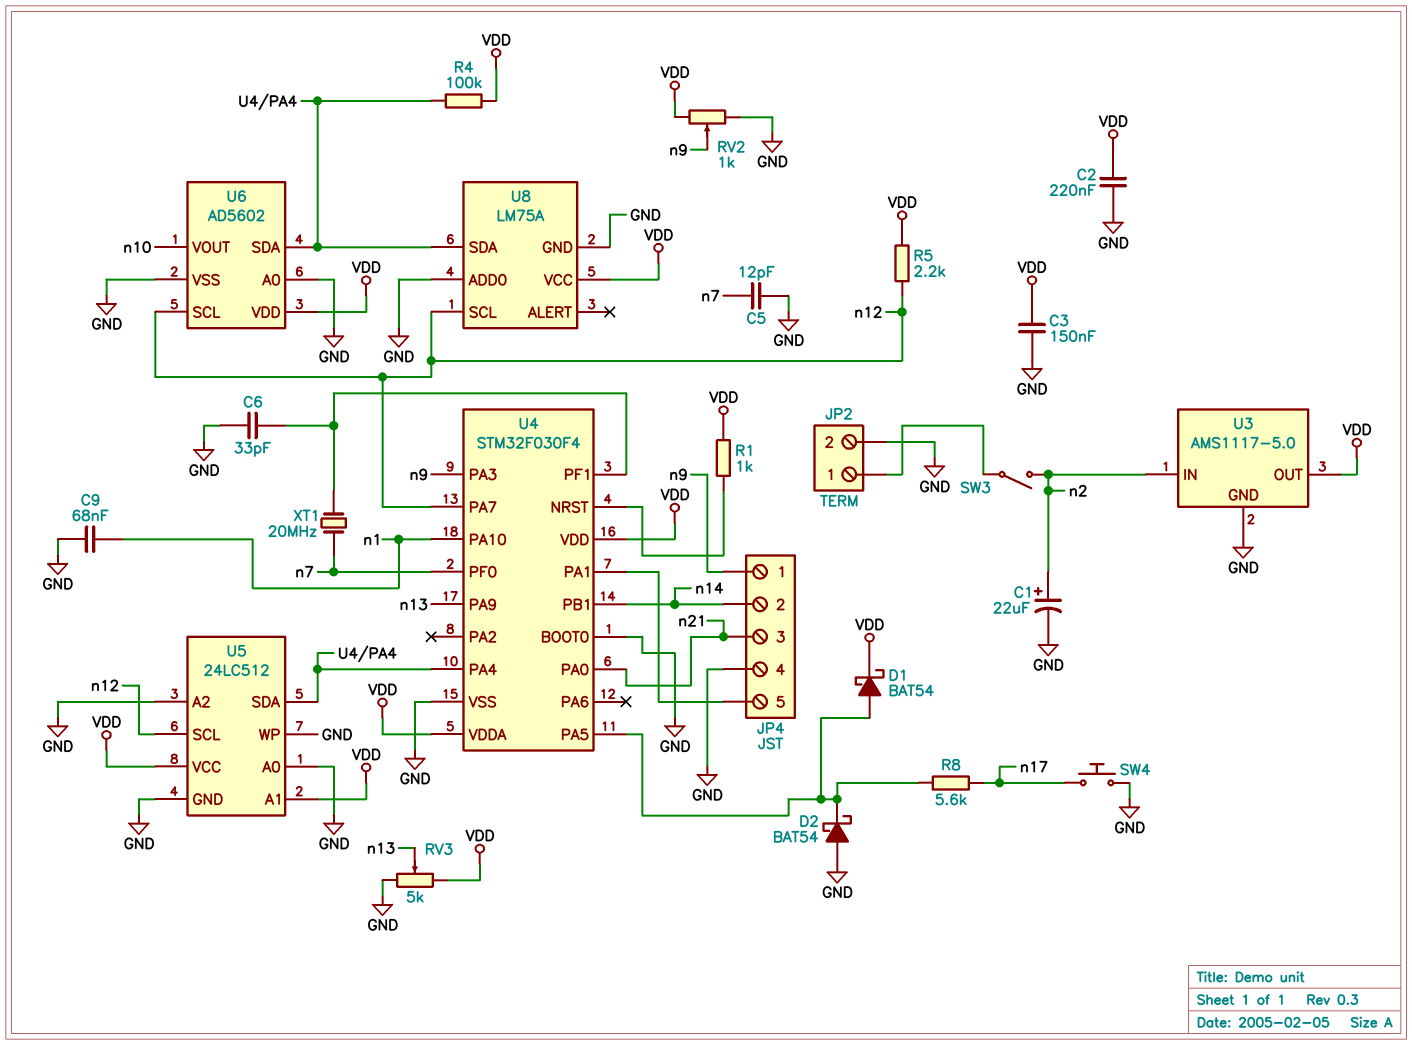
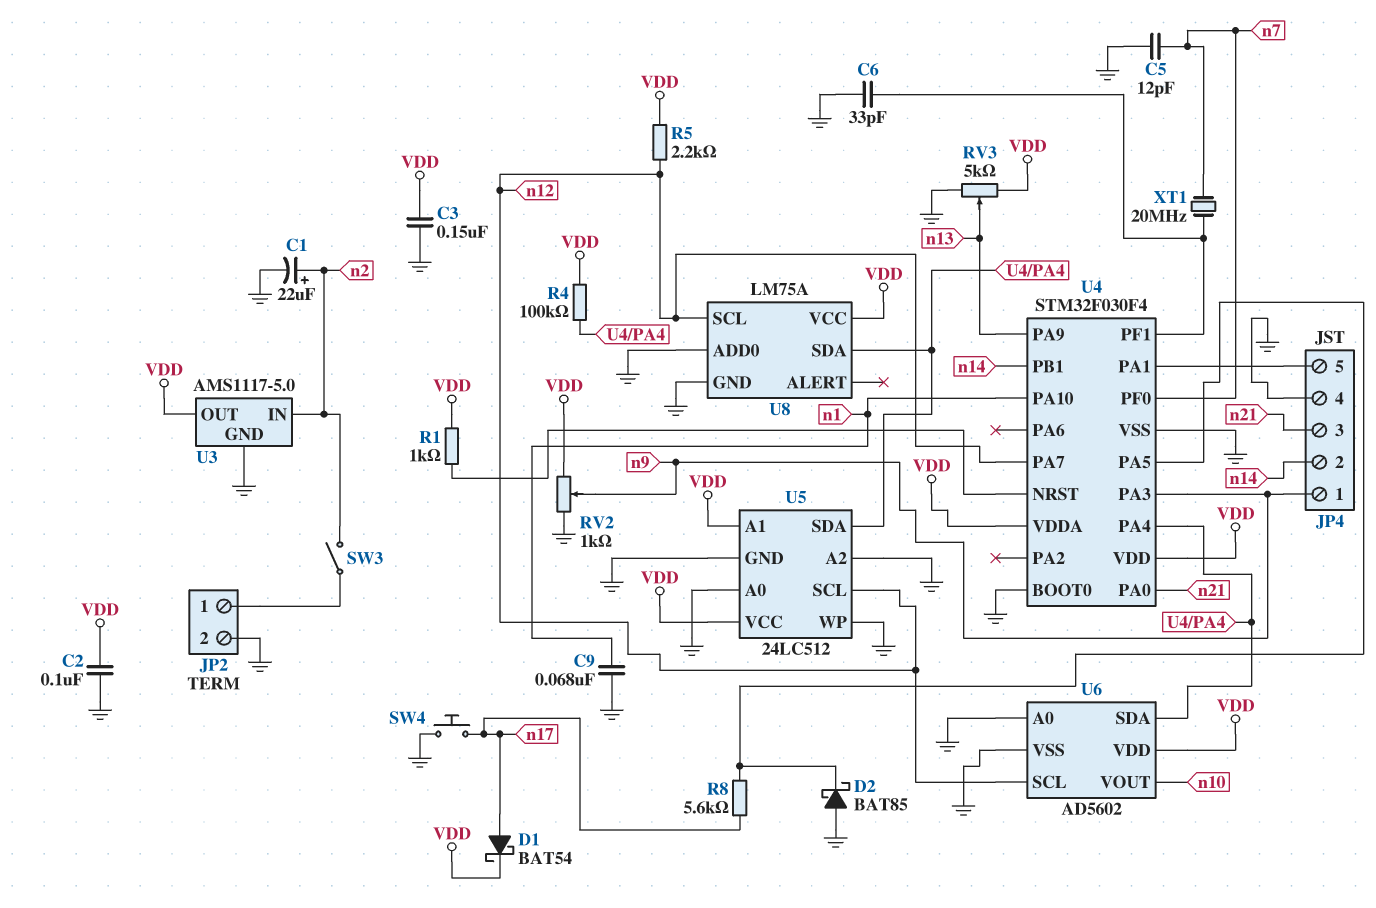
C2: 220nF (GND, VDD) -> 100nF (GND, VDD)
D1: schottky BAT54 (A U4/PA5, K VDD) -> schottky BAT54 (A n17, K VDD)
D2: schottky BAT54 (A GND, K U4/PA5) -> schottky BAT85 (A GND, K U4/PA5)

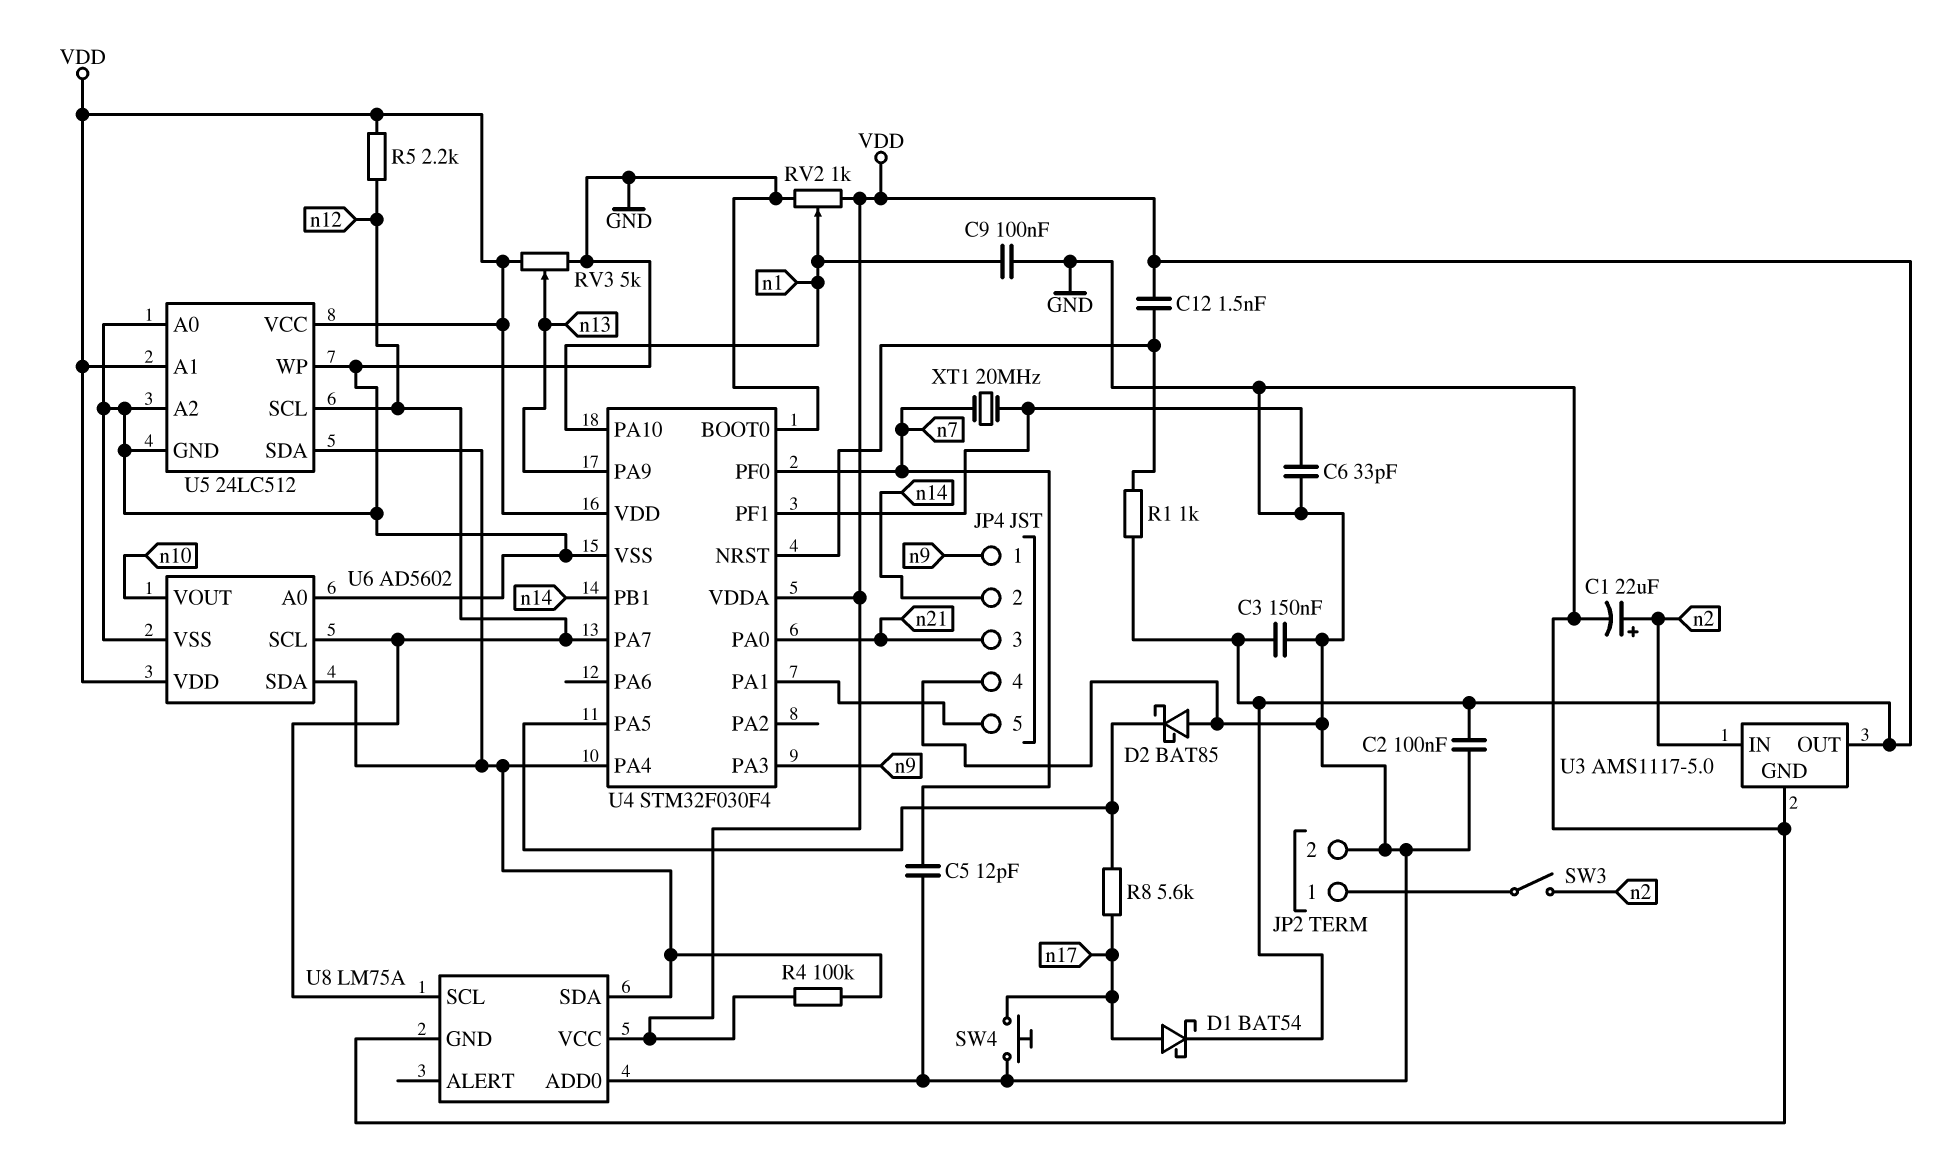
C9: 68nF (GND, n1) -> 100nF (GND, n1)
C12: none -> 1.5nF (U4/NRST, VDD)
RV2: 1k (GND, VDD, wiper n9) -> 1k (GND, VDD, wiper n1)

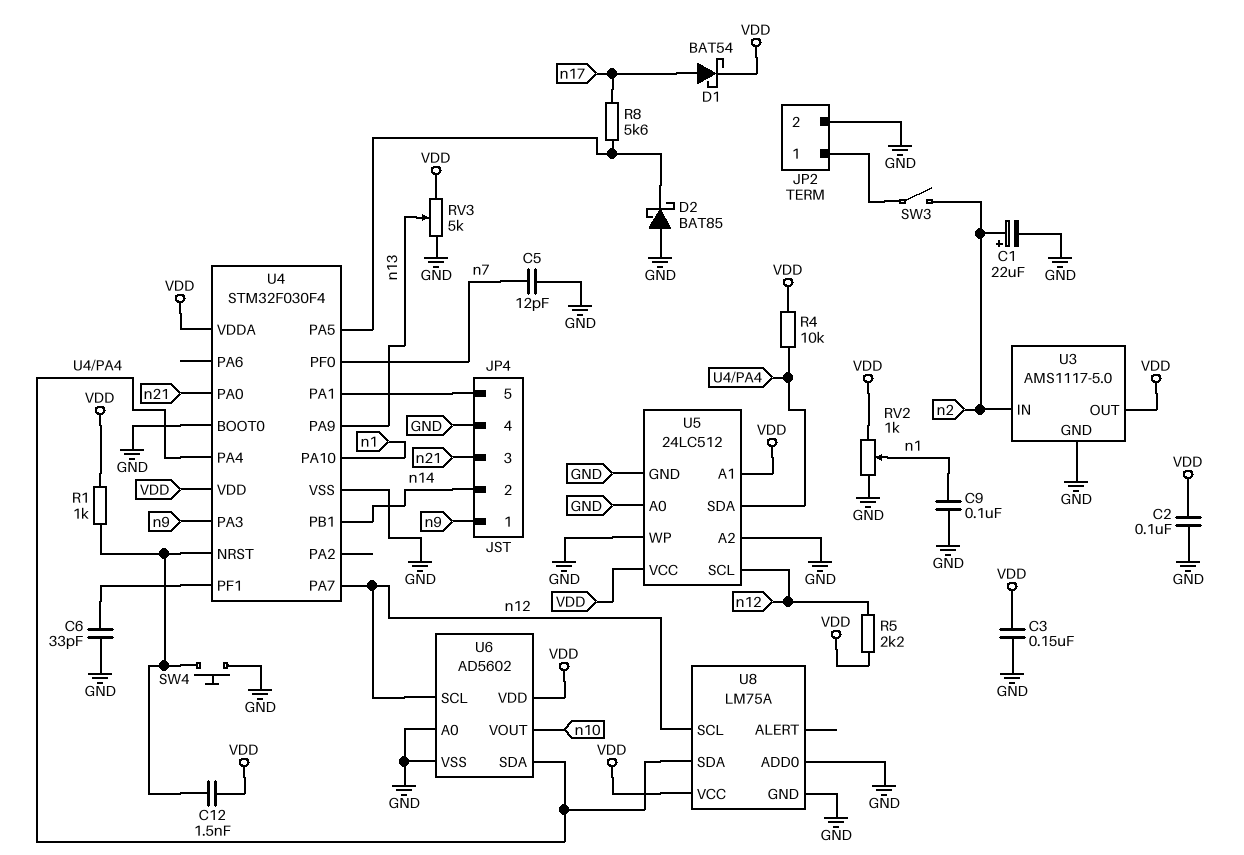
R4: 100k (U4/PA4, VDD) -> 10k (U4/PA4, VDD)
SW4: button (GND, n17) -> button (GND, U4/NRST)
XT1: 20MHz (U4/PF1, n7) -> none

